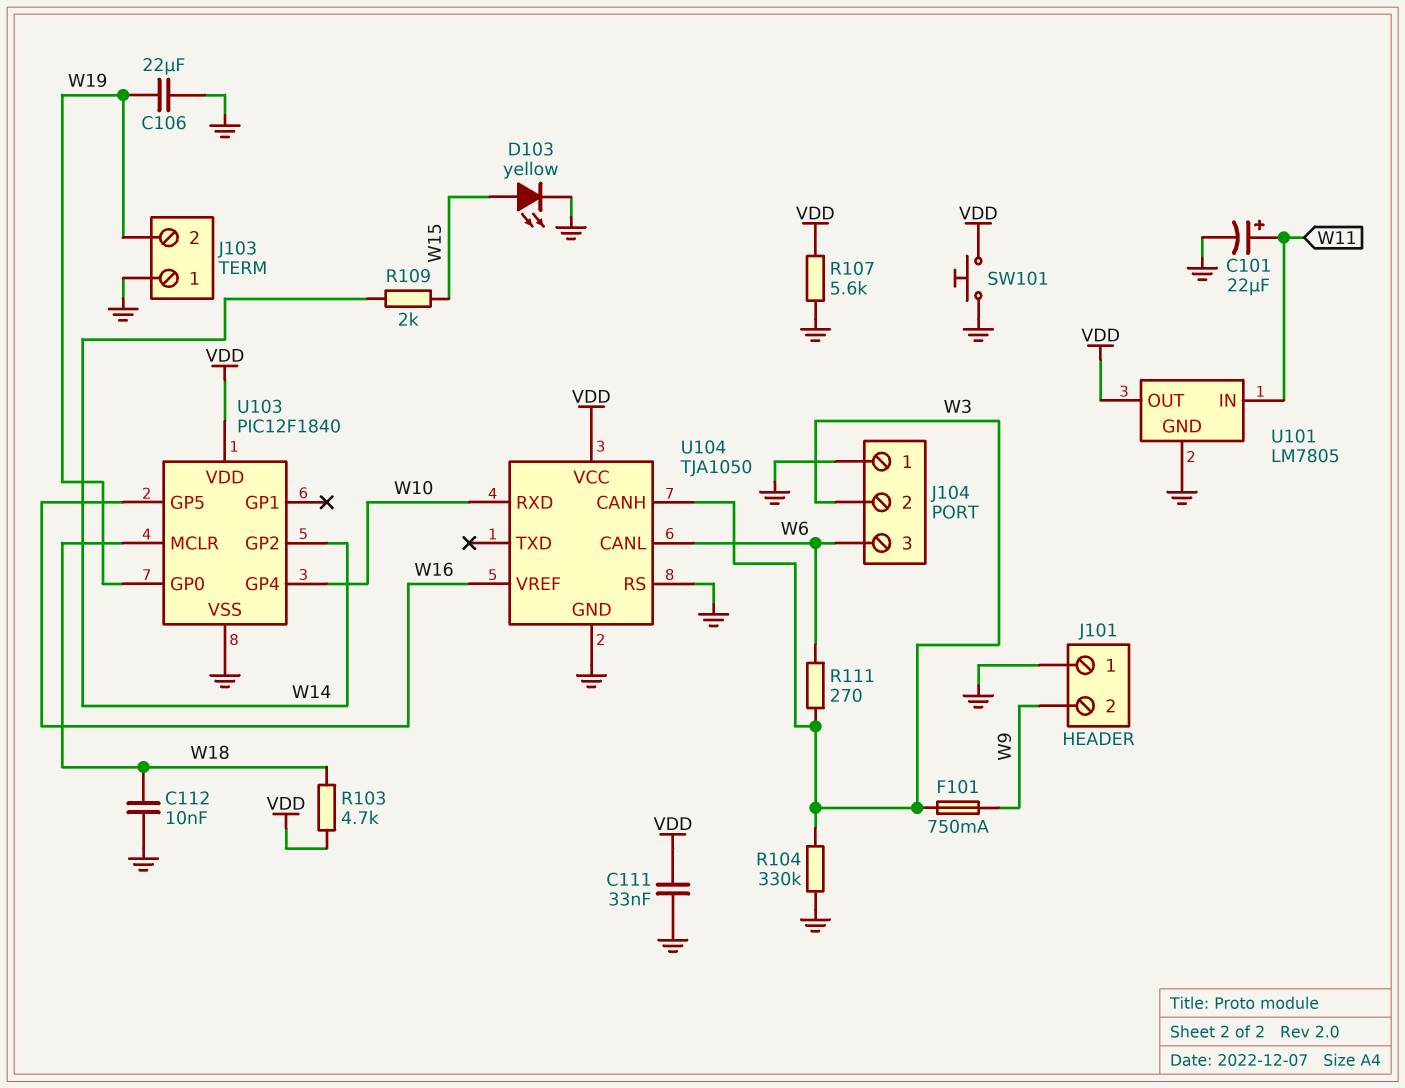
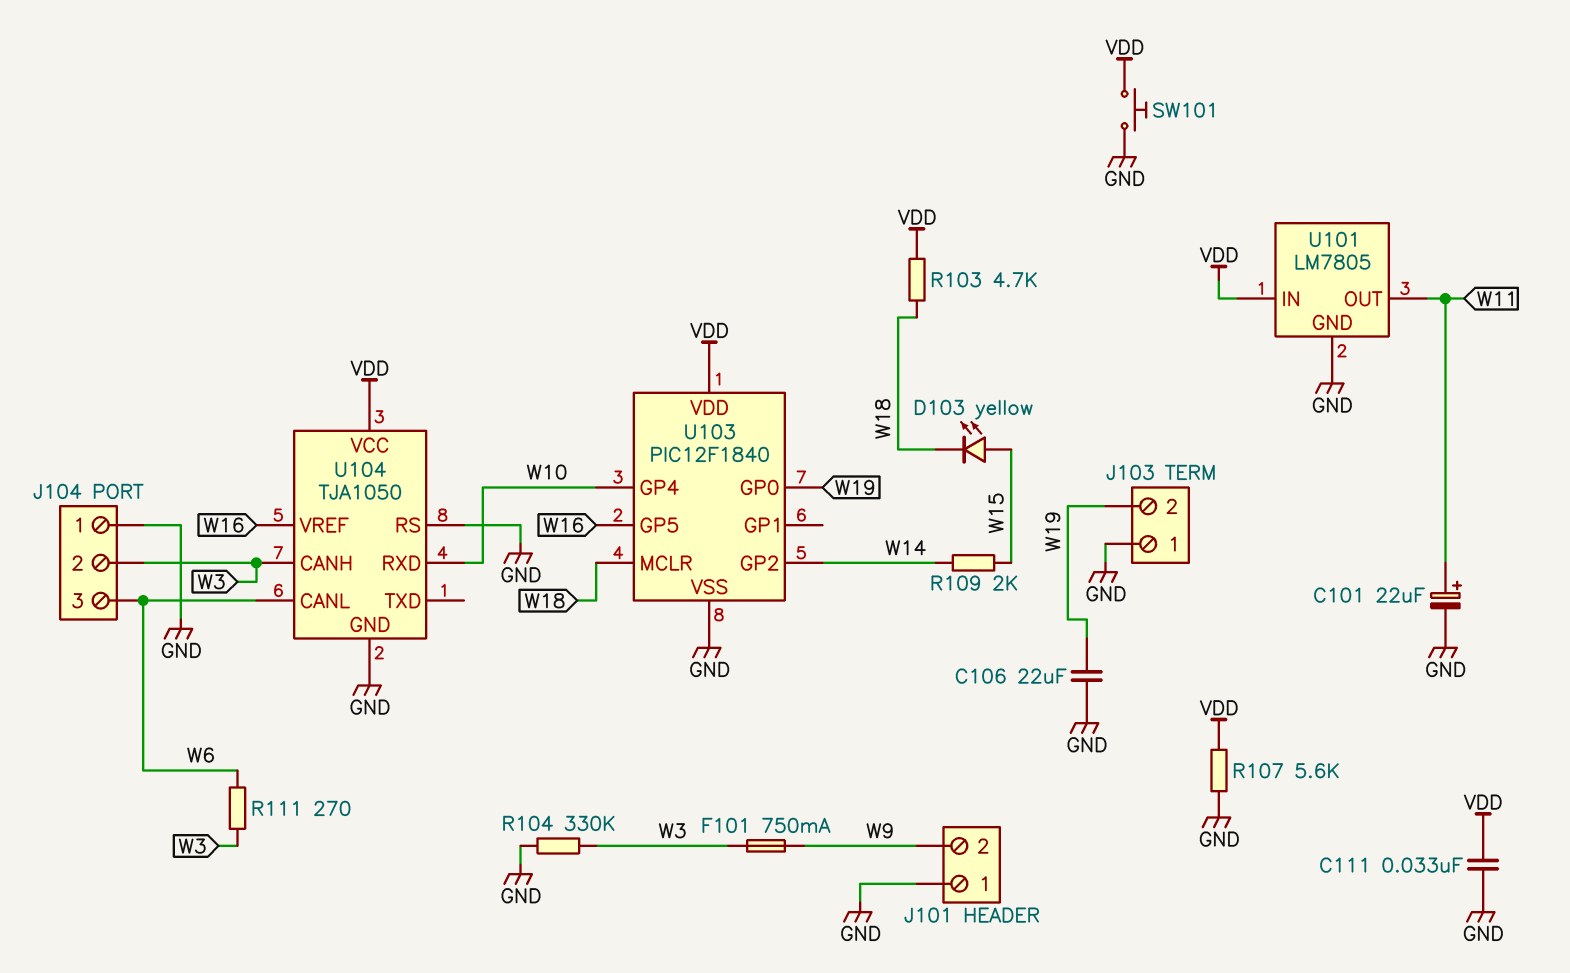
C112: 10nF (GND, W18) -> none
D103: LED yellow (A W15, K GND) -> LED yellow (A W15, K W18)
U101 pin IN: W11 -> VDD
U101 pin OUT: VDD -> W11

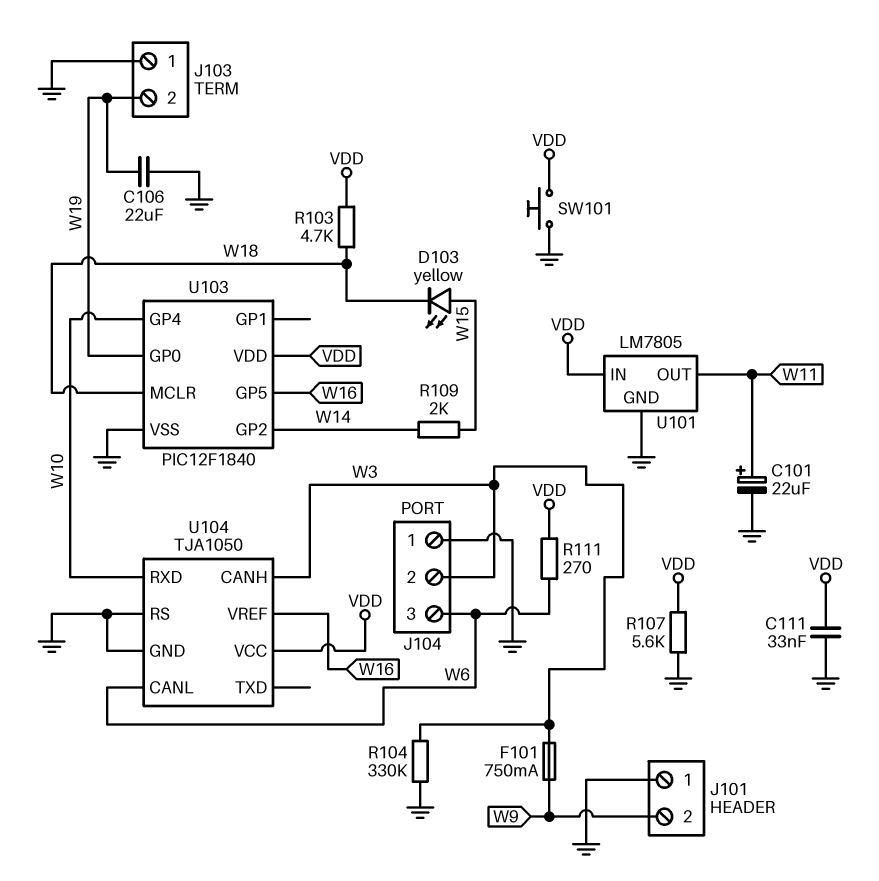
R111: 270 (W3, W6) -> 270 (VDD, W6)

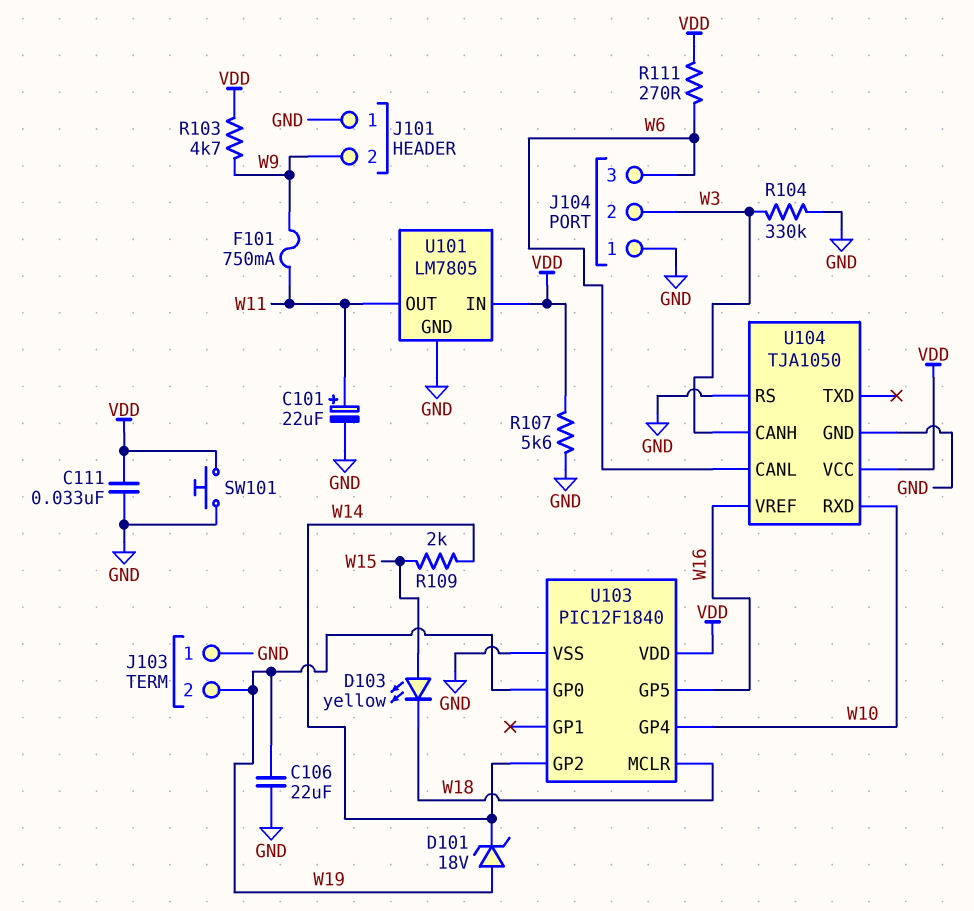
D101: none -> zener 18V (A W19, K W14)
F101: 750mA (W3, W9) -> 750mA (W9, W11)
R103: 4.7k (VDD, W18) -> 4.7k (VDD, W9)

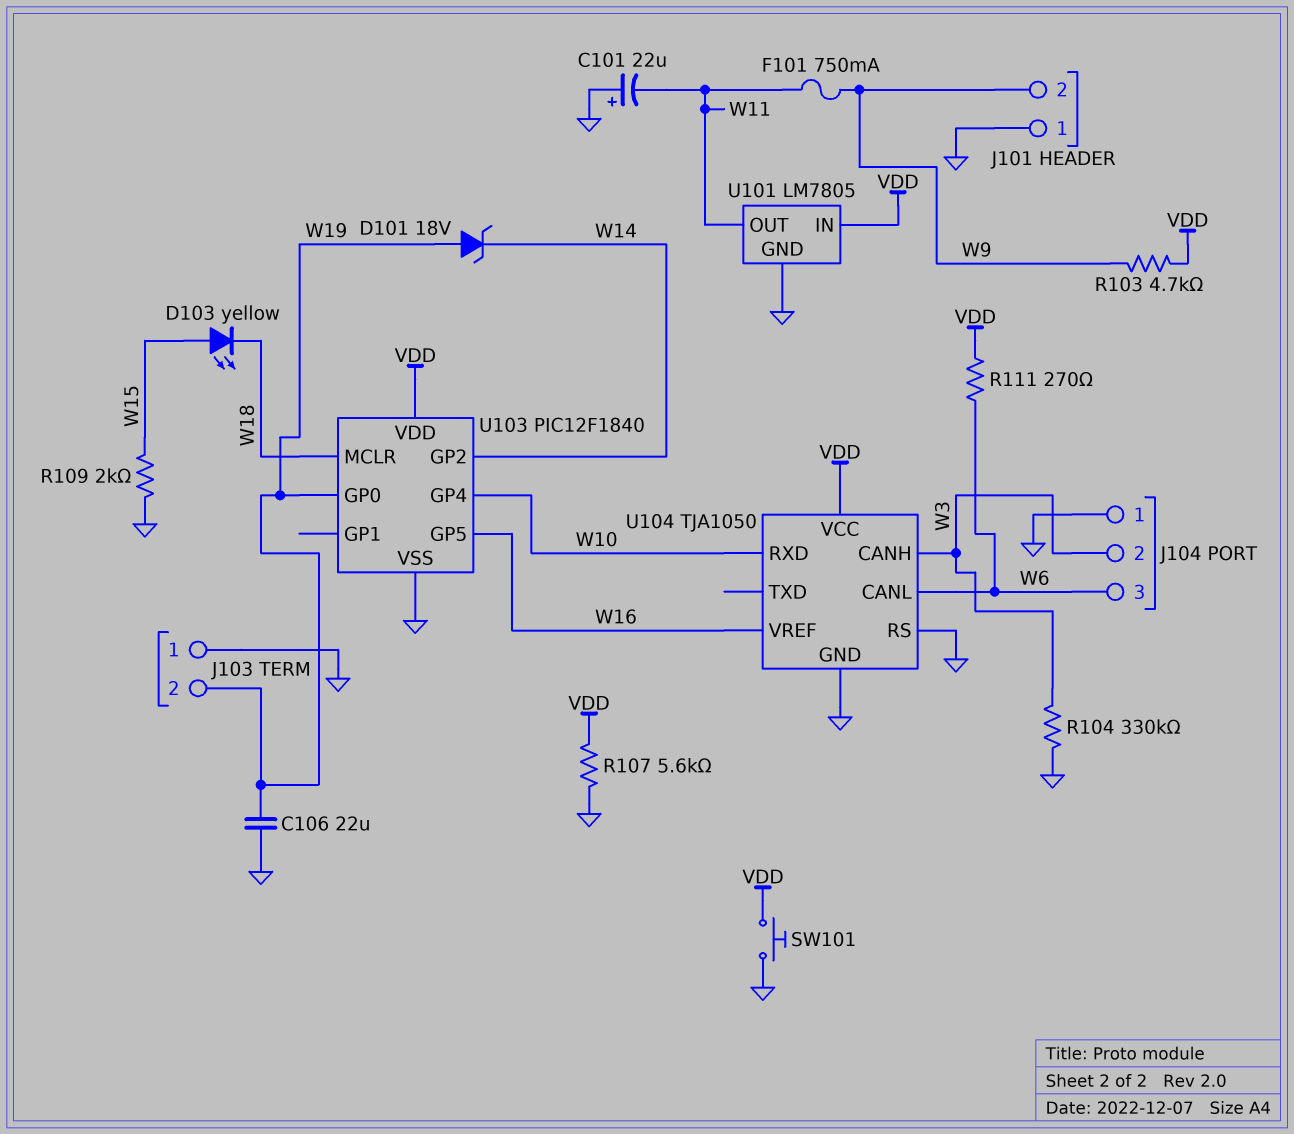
C101: 22uF (plus W11, minus GND) -> 22uF (plus GND, minus W11)
C111: 33nF (GND, VDD) -> none
R109: 2k (W14, W15) -> 2k (GND, W15)

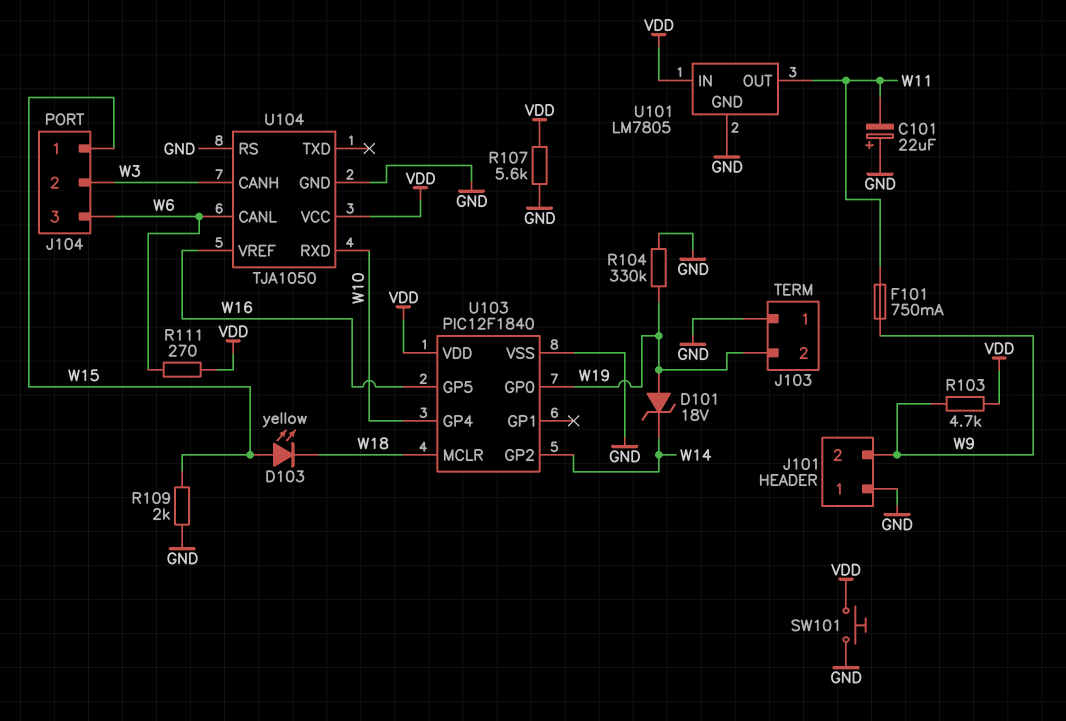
C106: 22uF (GND, W19) -> none
J104 pin 1: GND -> W15
R104: 330k (GND, W3) -> 330k (GND, W19)

